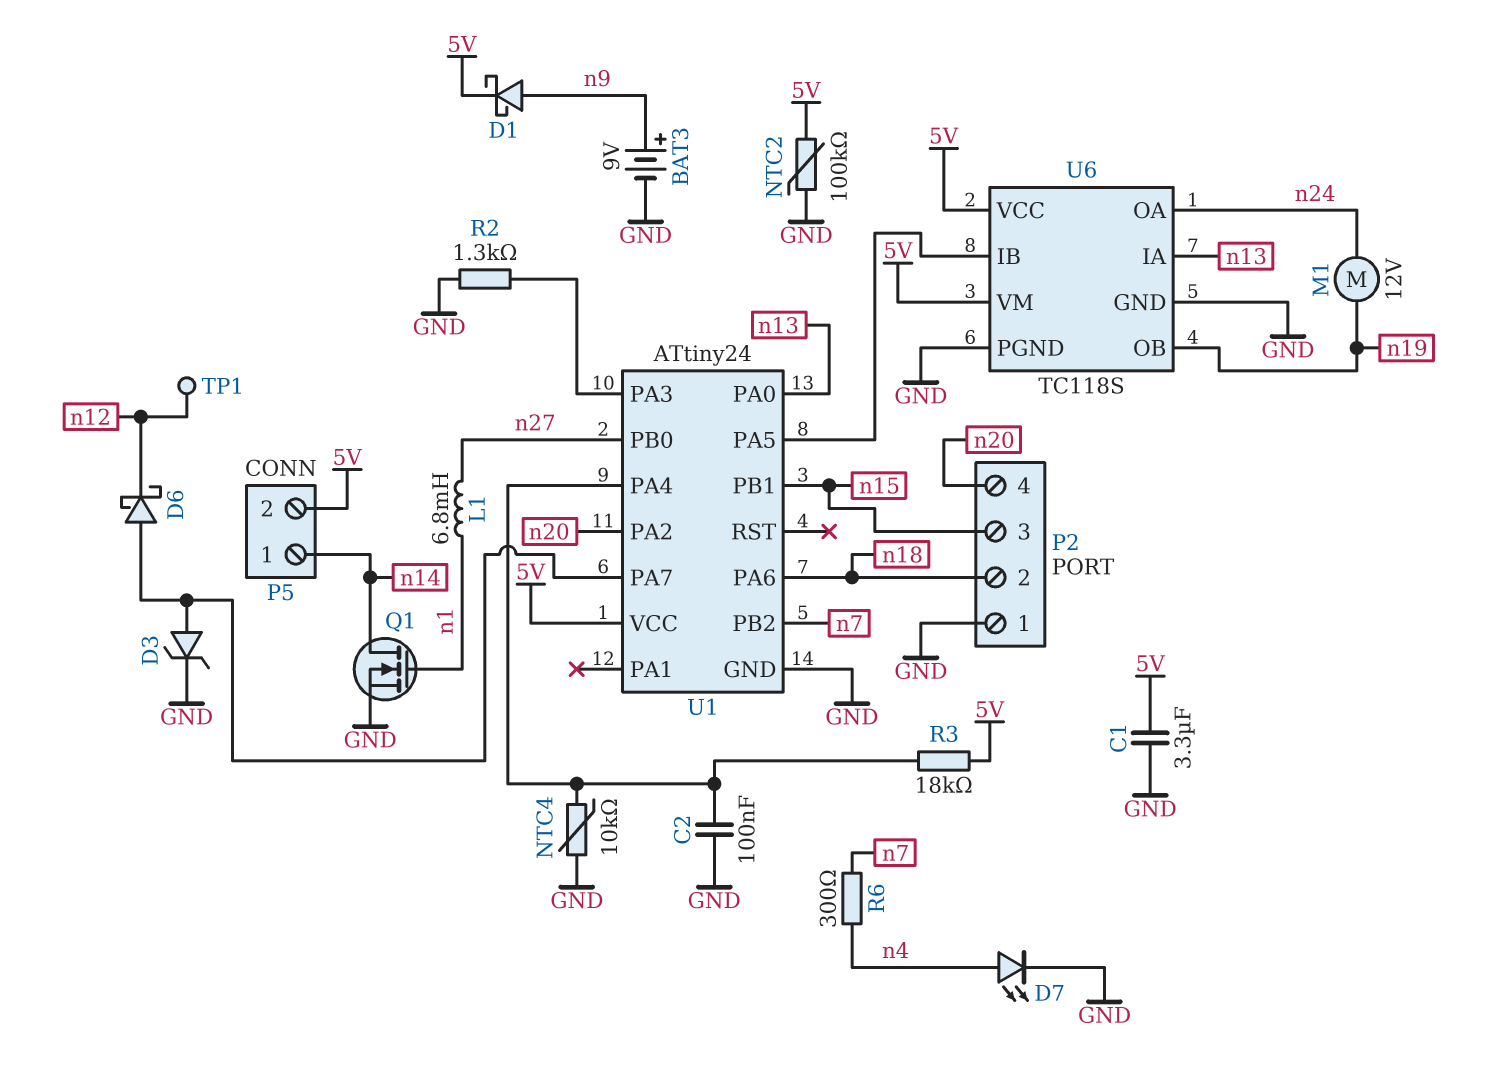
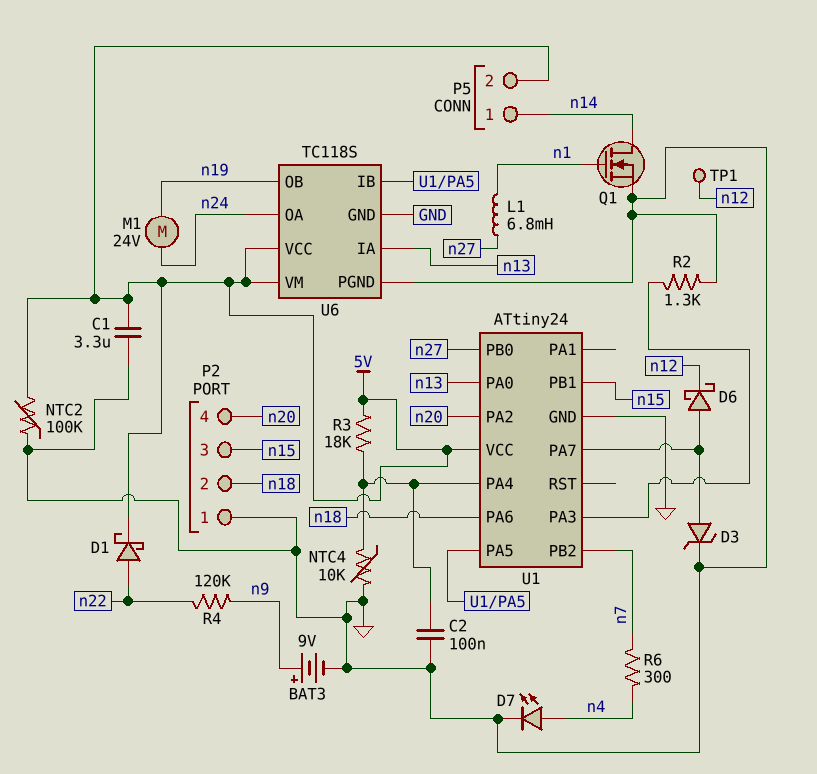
D1: schottky (A n9, K 5V) -> schottky (A n22, K 5V)
M1: motor 12V (n19, n24) -> motor 24V (n19, n24)
R4: none -> 120k (n9, n22)

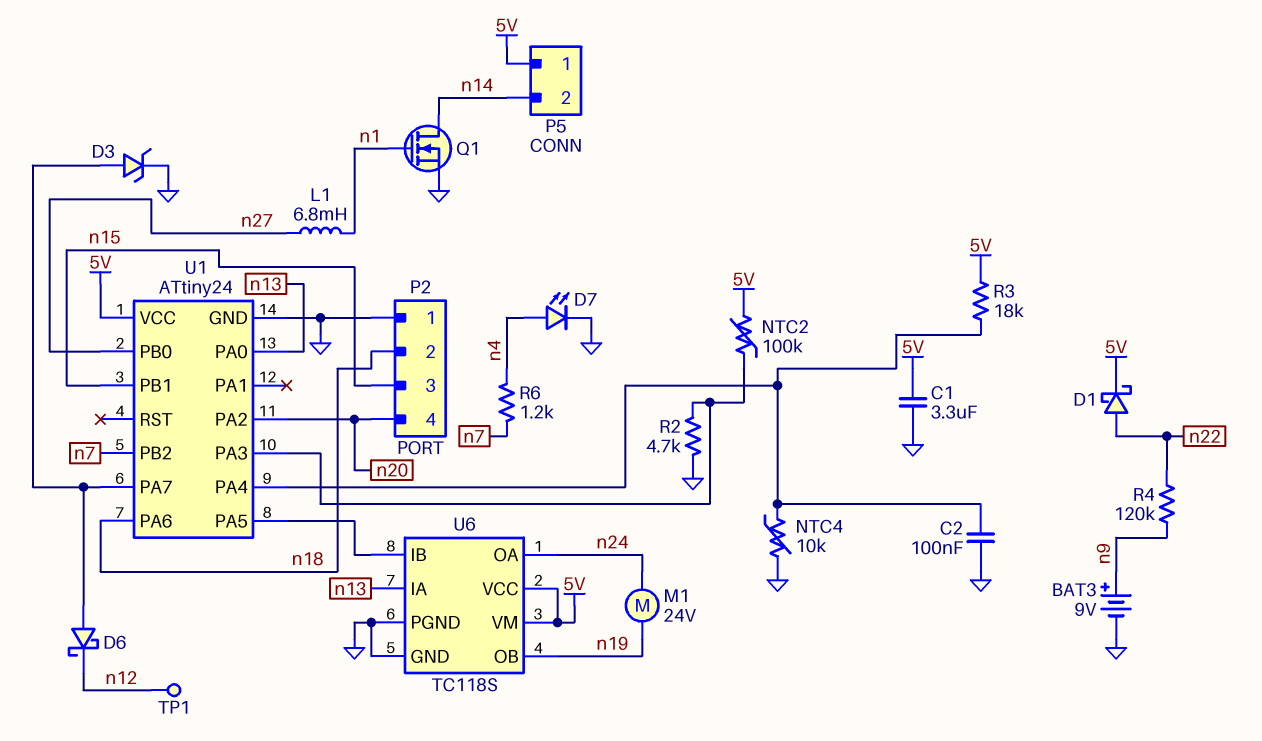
NTC2: 100k (5V, GND) -> 100k (5V, U1/PA3)
P5 pin 1: n14 -> 5V
P5 pin 2: 5V -> n14
R2: 1.3k (GND, U1/PA3) -> 4.7k (GND, U1/PA3)
R6: 300 (n4, n7) -> 1.2k (n4, n7)

